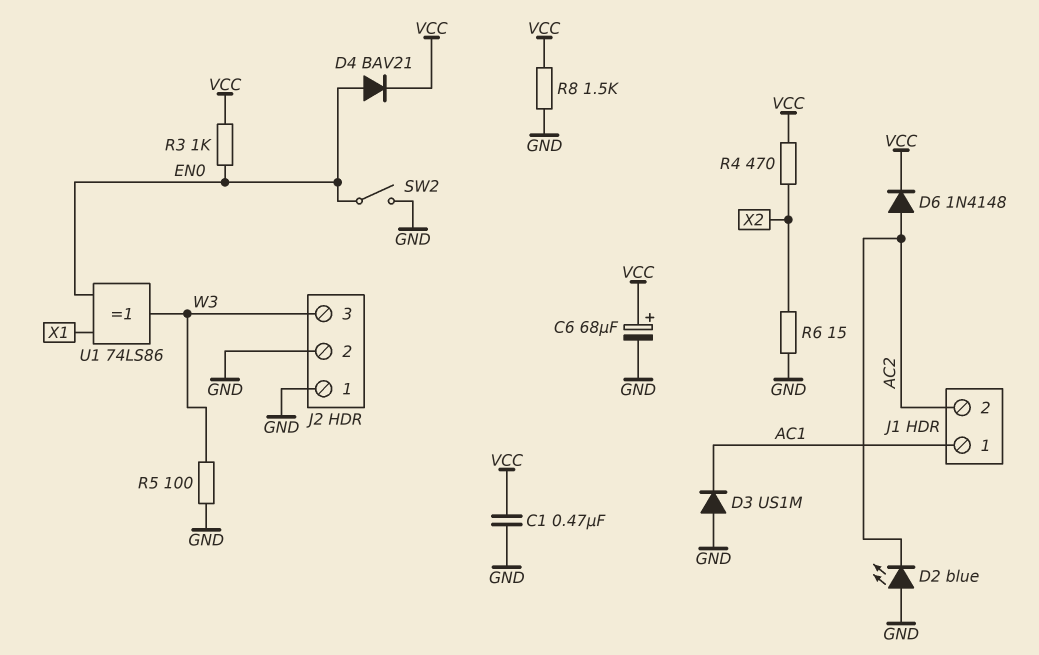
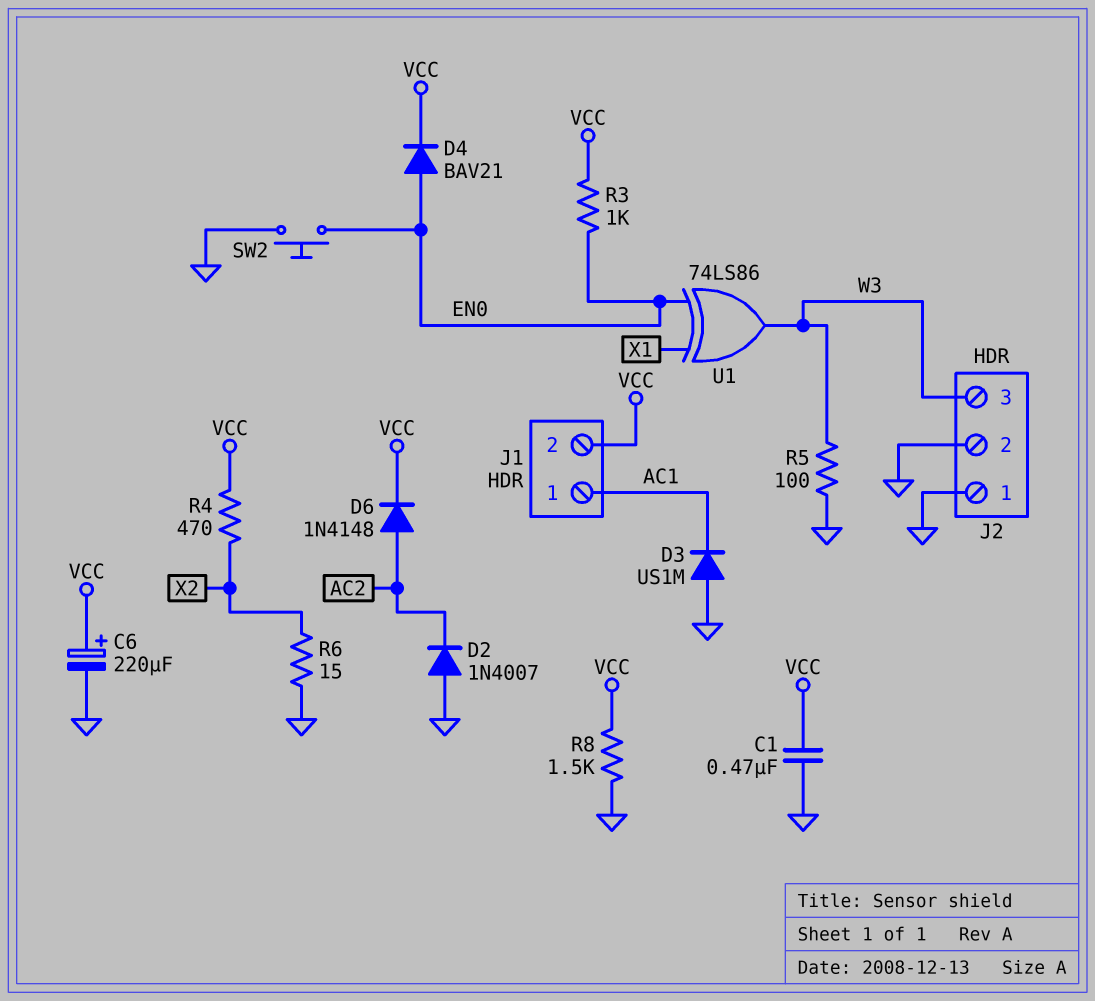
C6: 68uF (plus VCC, minus GND) -> 220uF (plus VCC, minus GND)
D2: LED blue (A GND, K AC2) -> diode 1N4007 (A GND, K AC2)
J1 pin 2: AC2 -> VCC
SW2: switch (EN0, GND) -> button (EN0, GND)

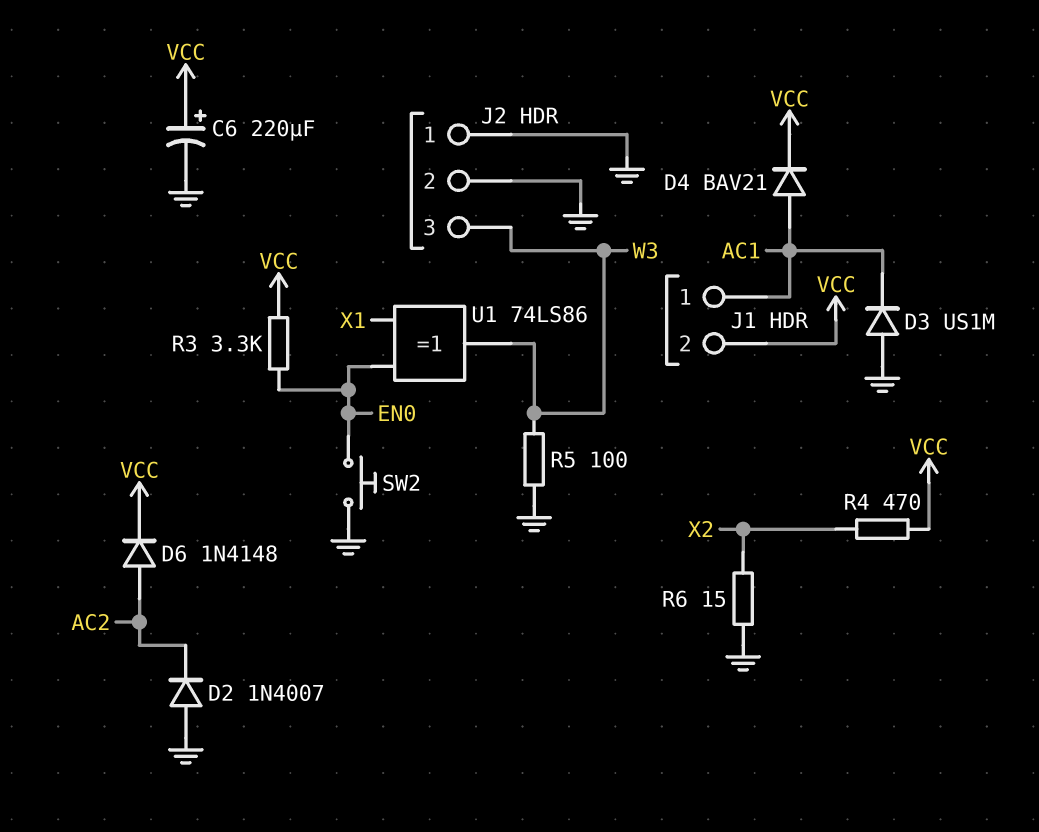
C1: 470nF (GND, VCC) -> none
D4: diode BAV21 (A EN0, K VCC) -> diode BAV21 (A AC1, K VCC)
R3: 1k (EN0, VCC) -> 3.3k (EN0, VCC)
R8: 1.5k (GND, VCC) -> none

